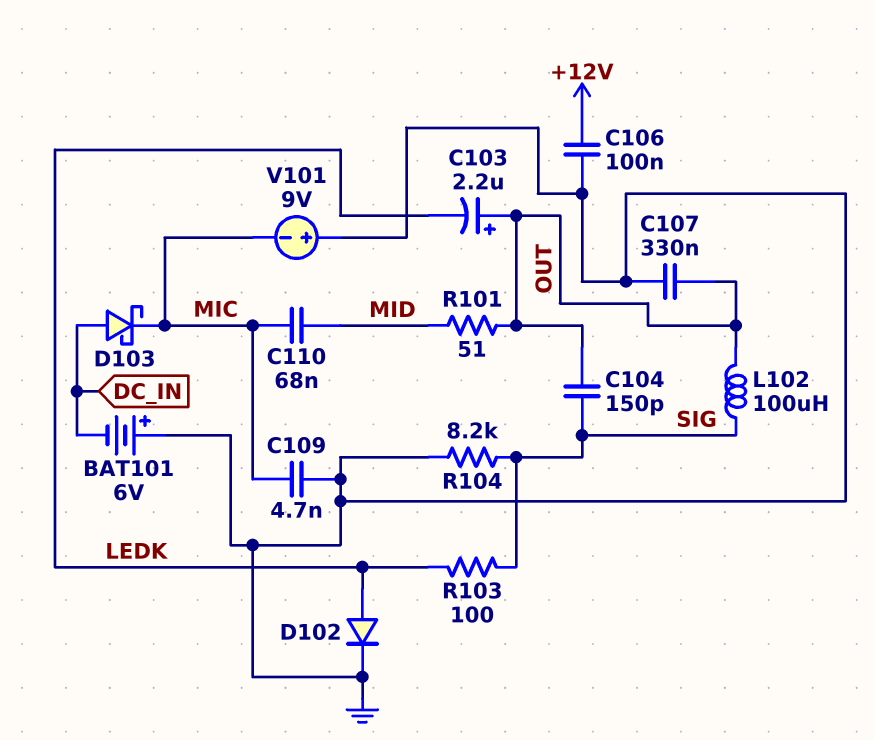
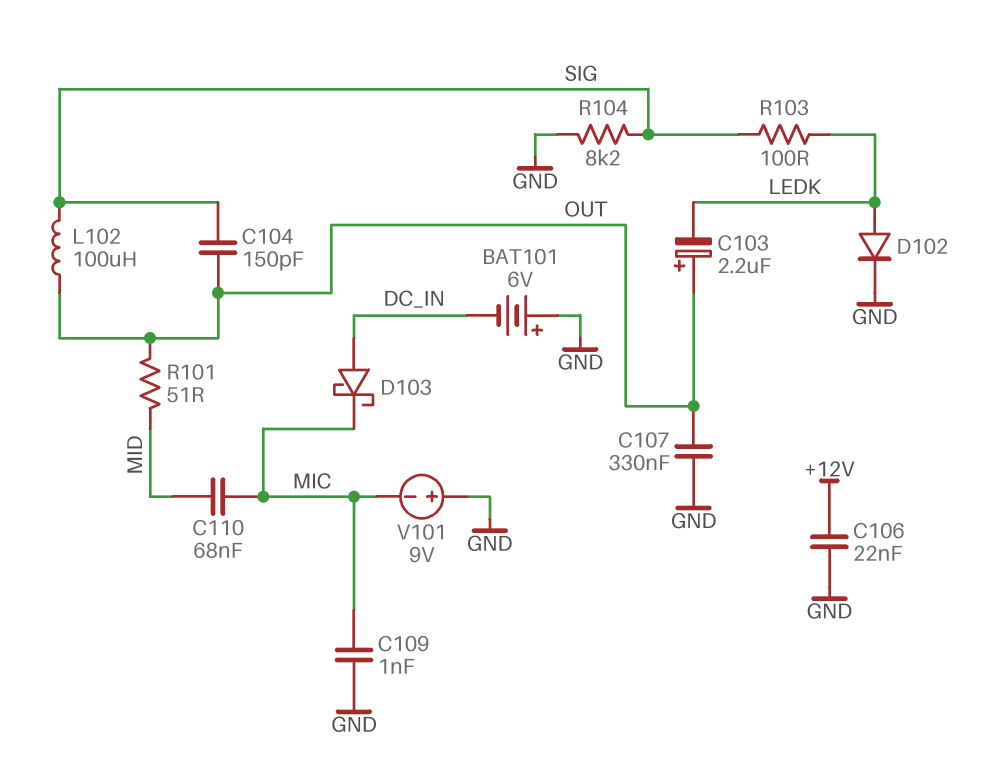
C106: 100nF (+12V, GND) -> 22nF (+12V, GND)
C109: 4.7nF (GND, MIC) -> 1nF (GND, MIC)

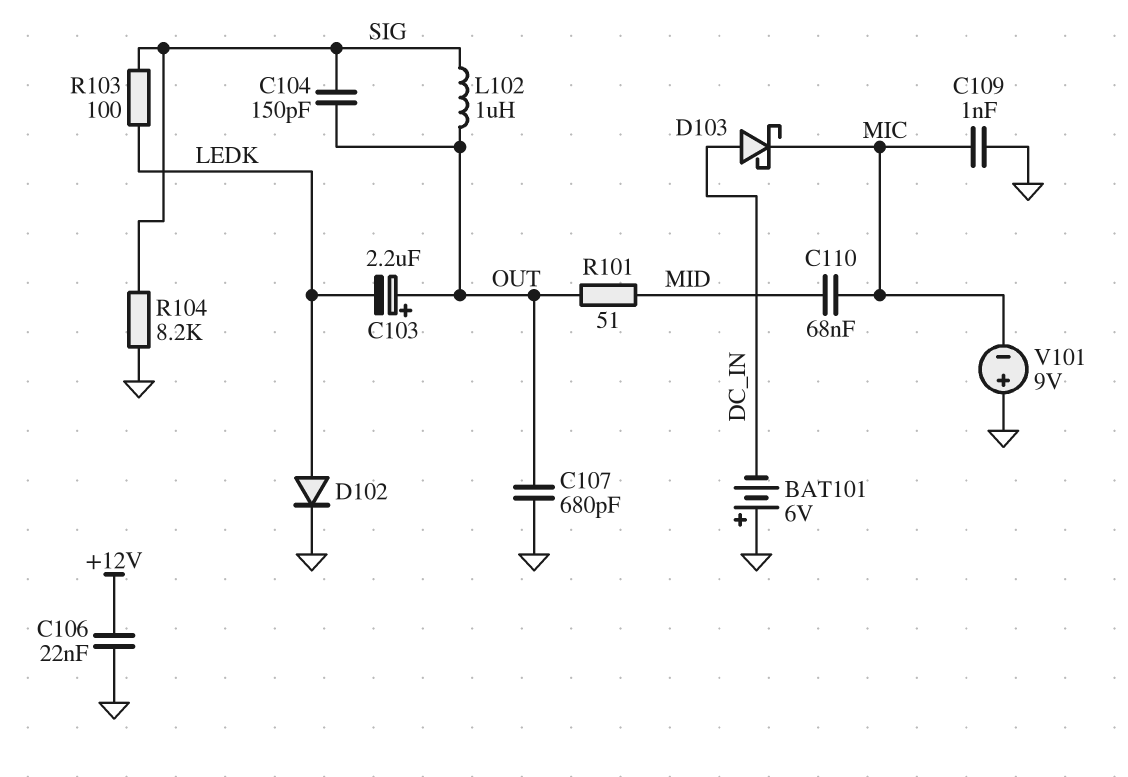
C107: 330nF (GND, OUT) -> 680pF (GND, OUT)
L102: 100uH (OUT, SIG) -> 1uH (OUT, SIG)

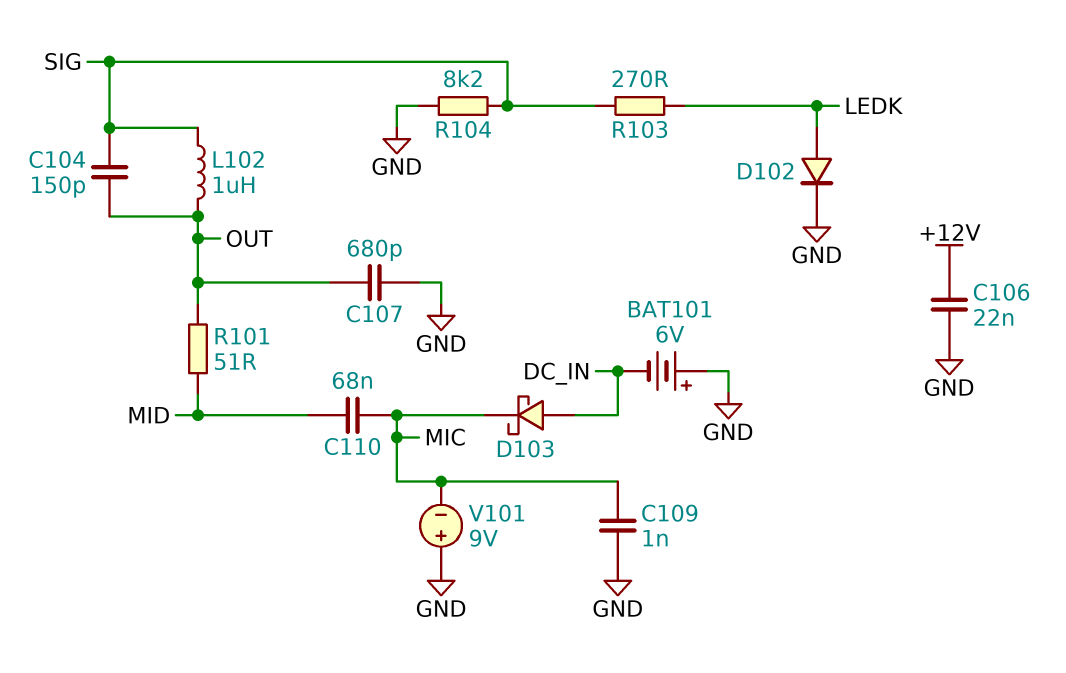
C103: 2.2uF (plus OUT, minus LEDK) -> none
R103: 100 (LEDK, SIG) -> 270 (LEDK, SIG)

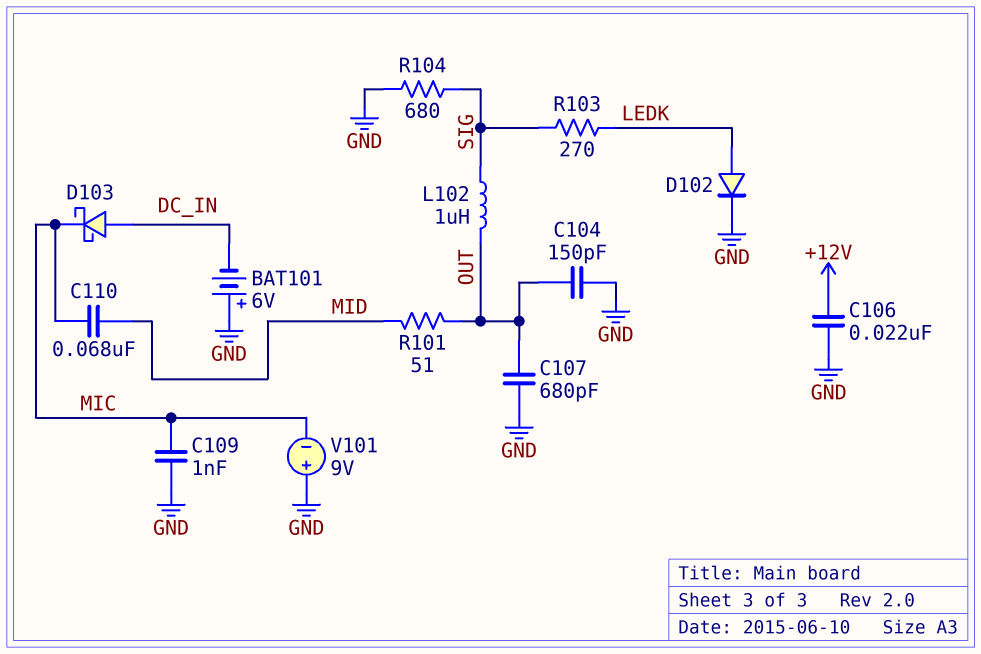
C104: 150pF (OUT, SIG) -> 150pF (GND, OUT)
R104: 8.2k (GND, SIG) -> 680 (GND, SIG)

